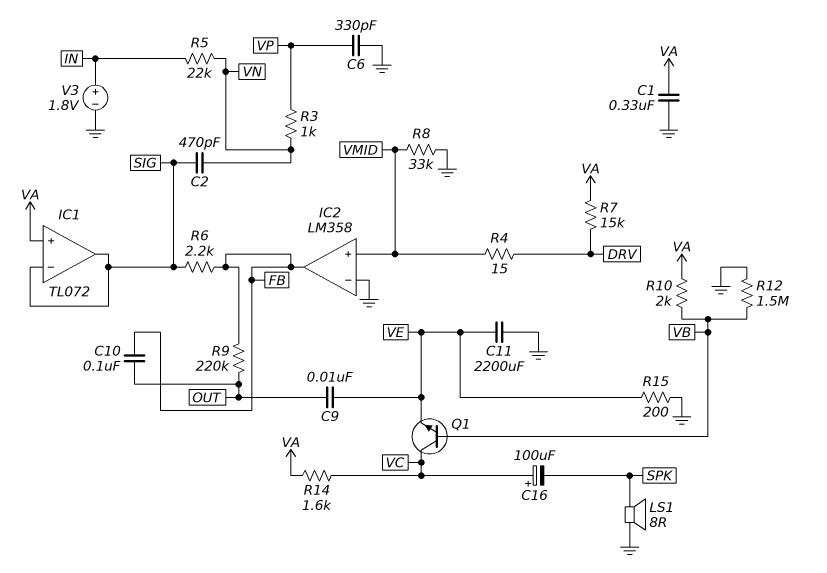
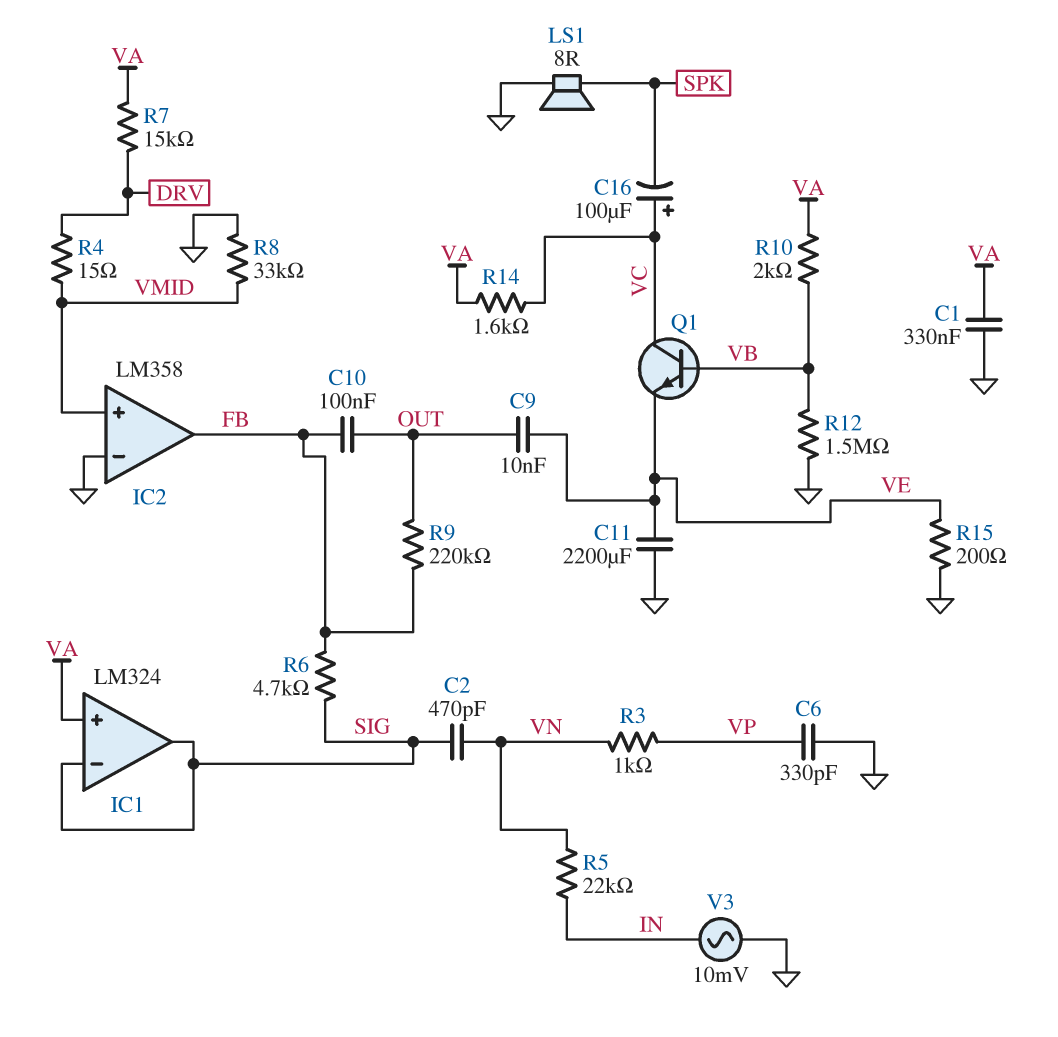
IC1: TL072 -> LM324
R6: 2.2k (FB, SIG) -> 4.7k (FB, SIG)
V3: 1.8V (plus IN, minus GND) -> AC 10mV (GND, IN)

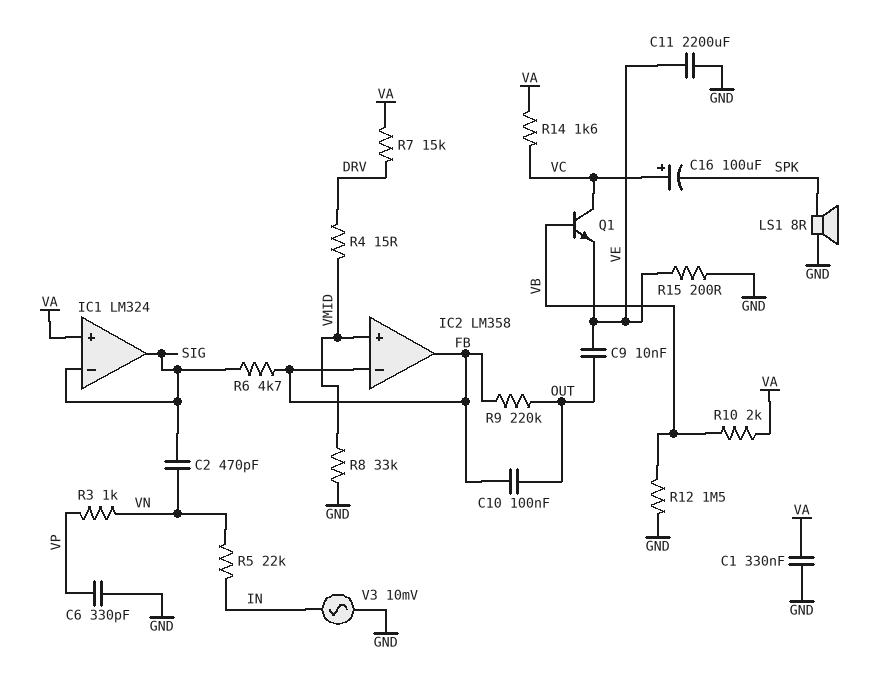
IC2 pin in-: GND -> FB

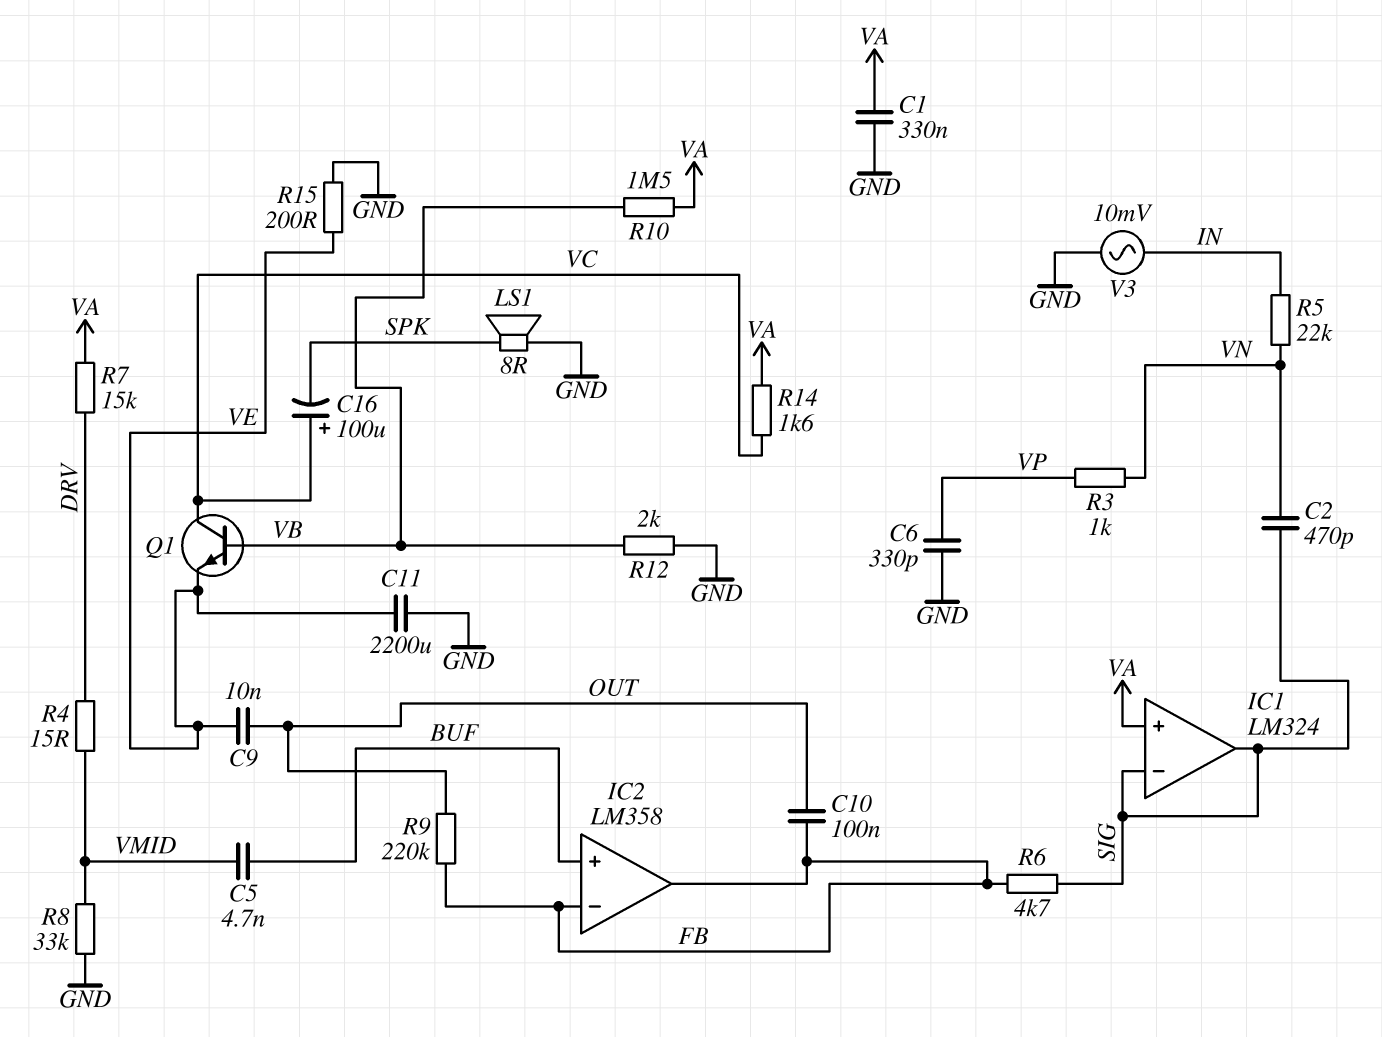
C5: none -> 4.7nF (BUF, VMID)
IC2 pin in+: VMID -> BUF
R10: 2k (VA, VB) -> 1.5M (VA, VB)
R12: 1.5M (GND, VB) -> 2k (GND, VB)

